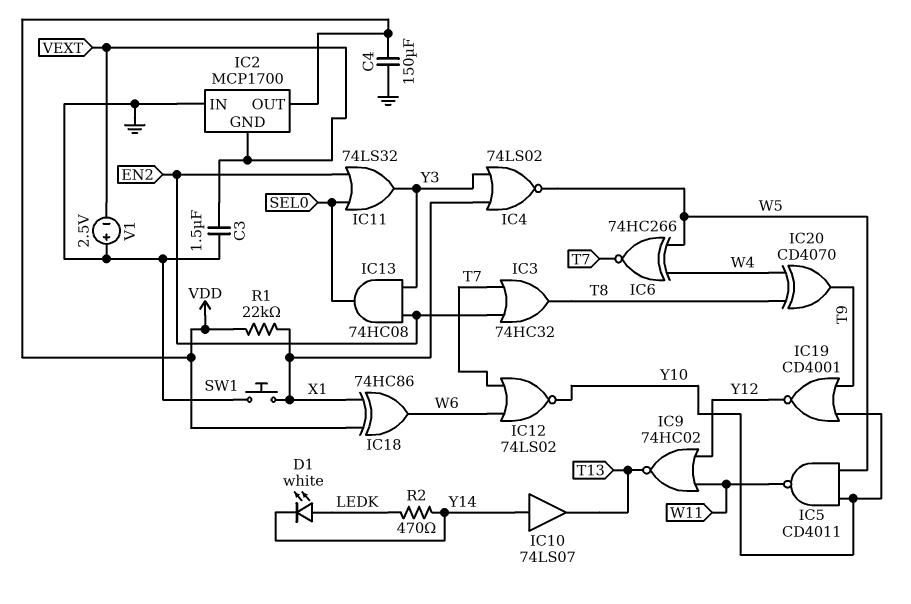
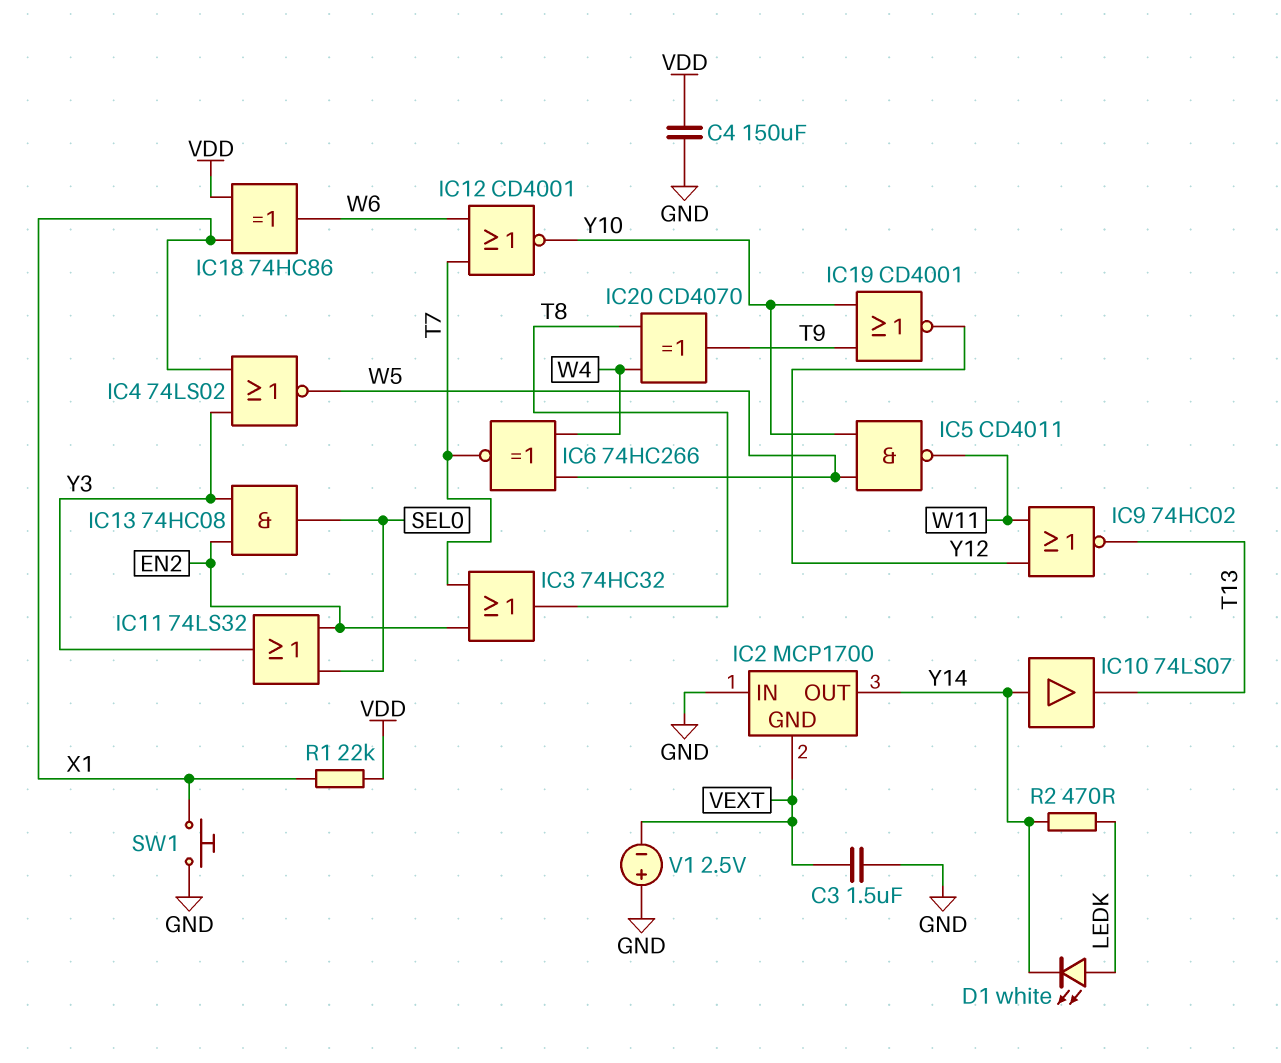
IC2 pin OUT: VDD -> Y14
IC12: NOR 74LS02 (in T7, in W6, out Y10) -> NOR CD4001 (in T7, in W6, out Y10)

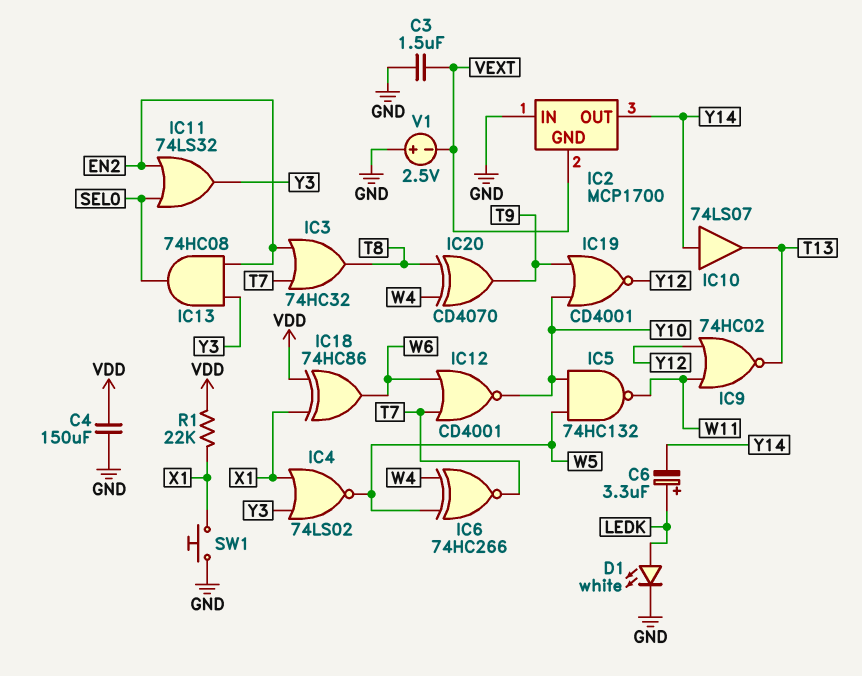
C6: none -> 3.3uF (plus LEDK, minus Y14)
D1: LED white (A LEDK, K Y14) -> LED white (A LEDK, K GND)
IC5: NAND CD4011 (in W5, in Y10, out W11) -> NAND 74HC132 (in W5, in Y10, out W11)
R2: 470 (LEDK, Y14) -> none

